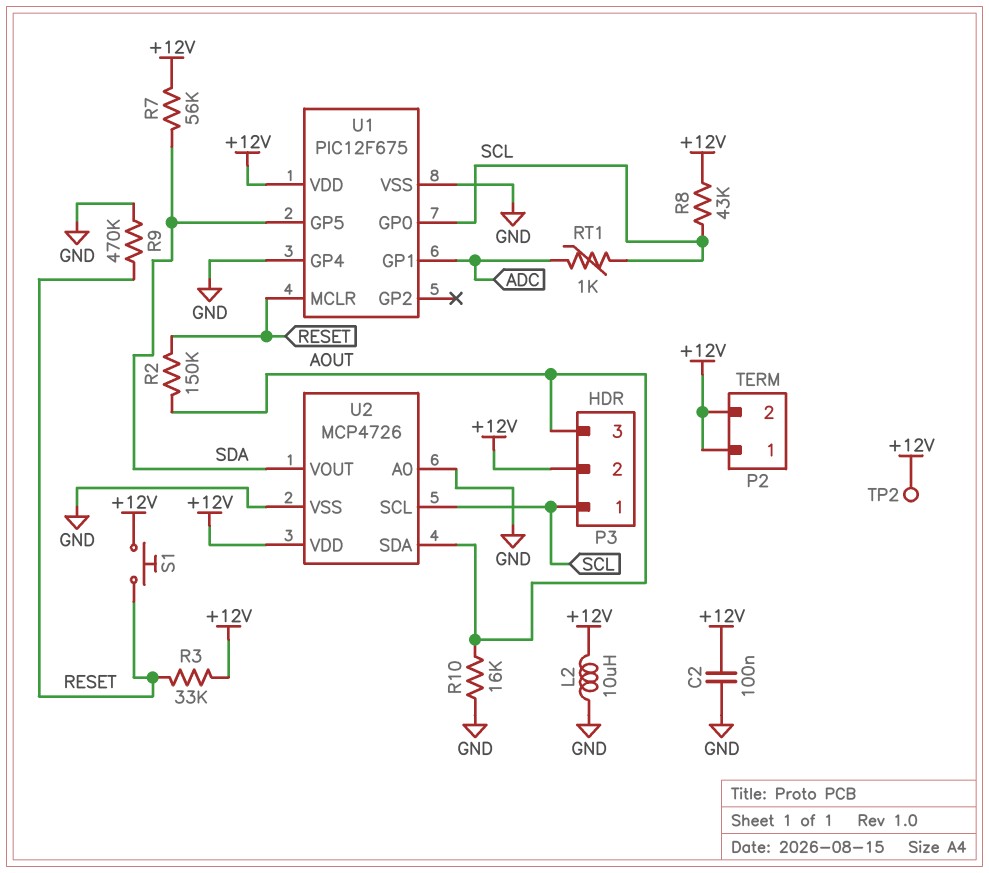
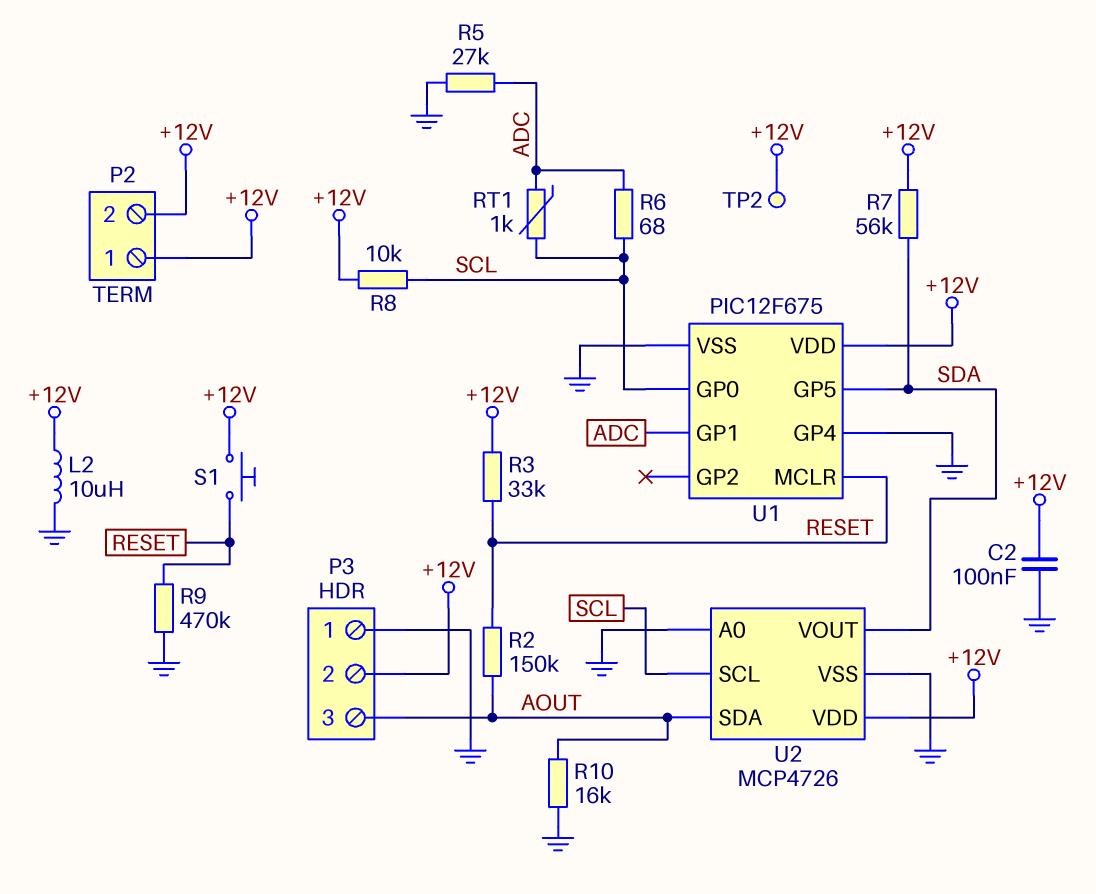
P3 pin 1: SCL -> GND
R5: none -> 27k (ADC, GND)
R6: none -> 68 (ADC, SCL)
R8: 43k (+12V, SCL) -> 10k (+12V, SCL)

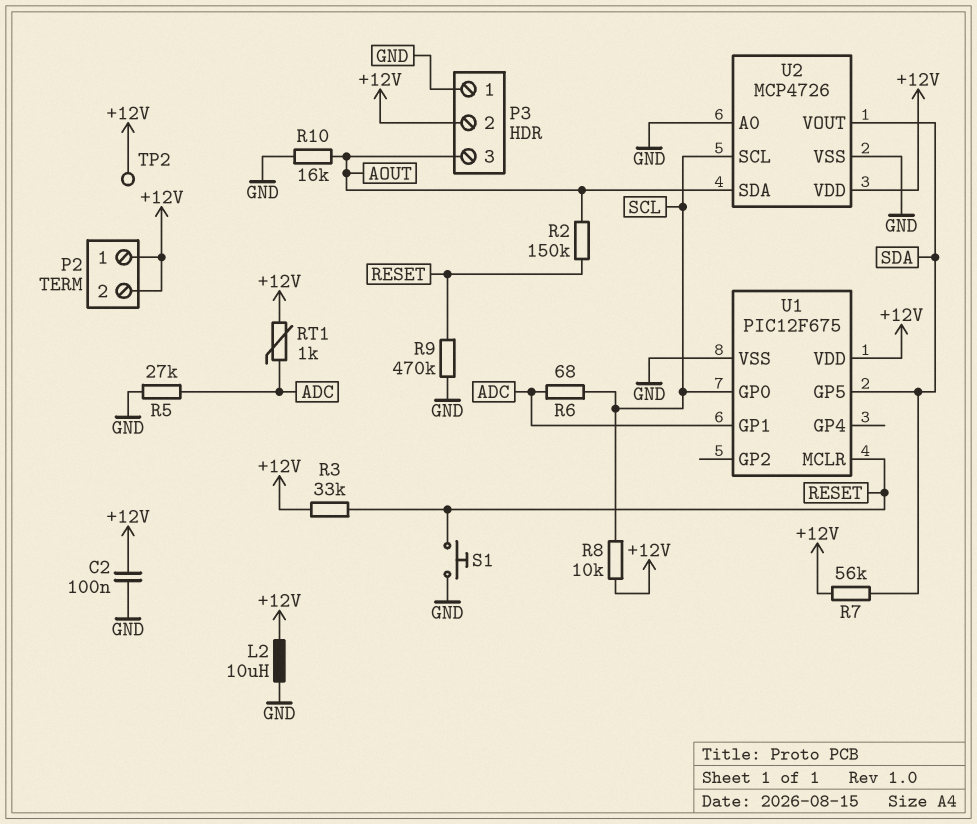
RT1: 1k (ADC, SCL) -> 1k (+12V, ADC)
S1: button (+12V, RESET) -> button (GND, RESET)
U1 pin GP4: GND -> none

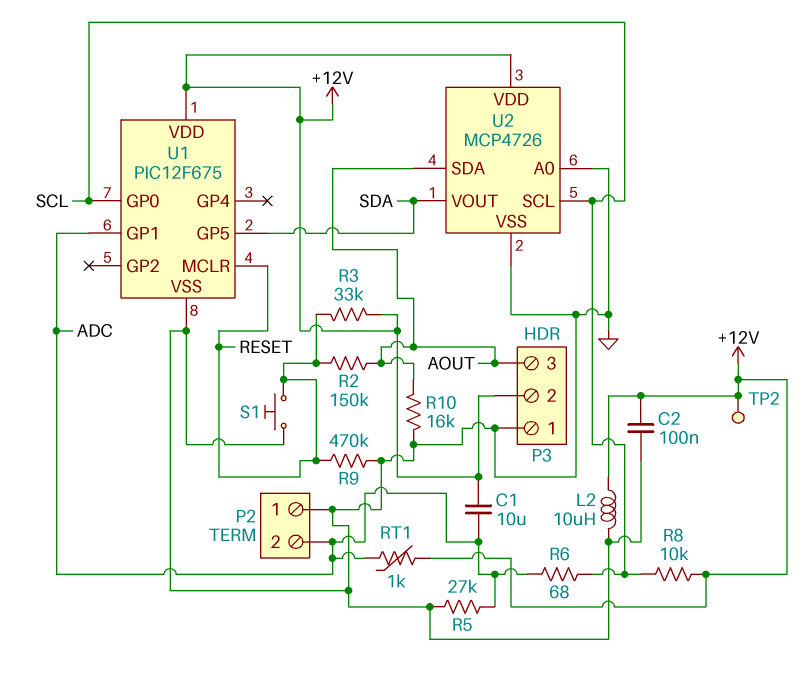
C1: none -> 10uF (+12V, ADC)
P2 pin 1: +12V -> GND
P2 pin 2: +12V -> ADC
R7: 56k (+12V, SDA) -> none

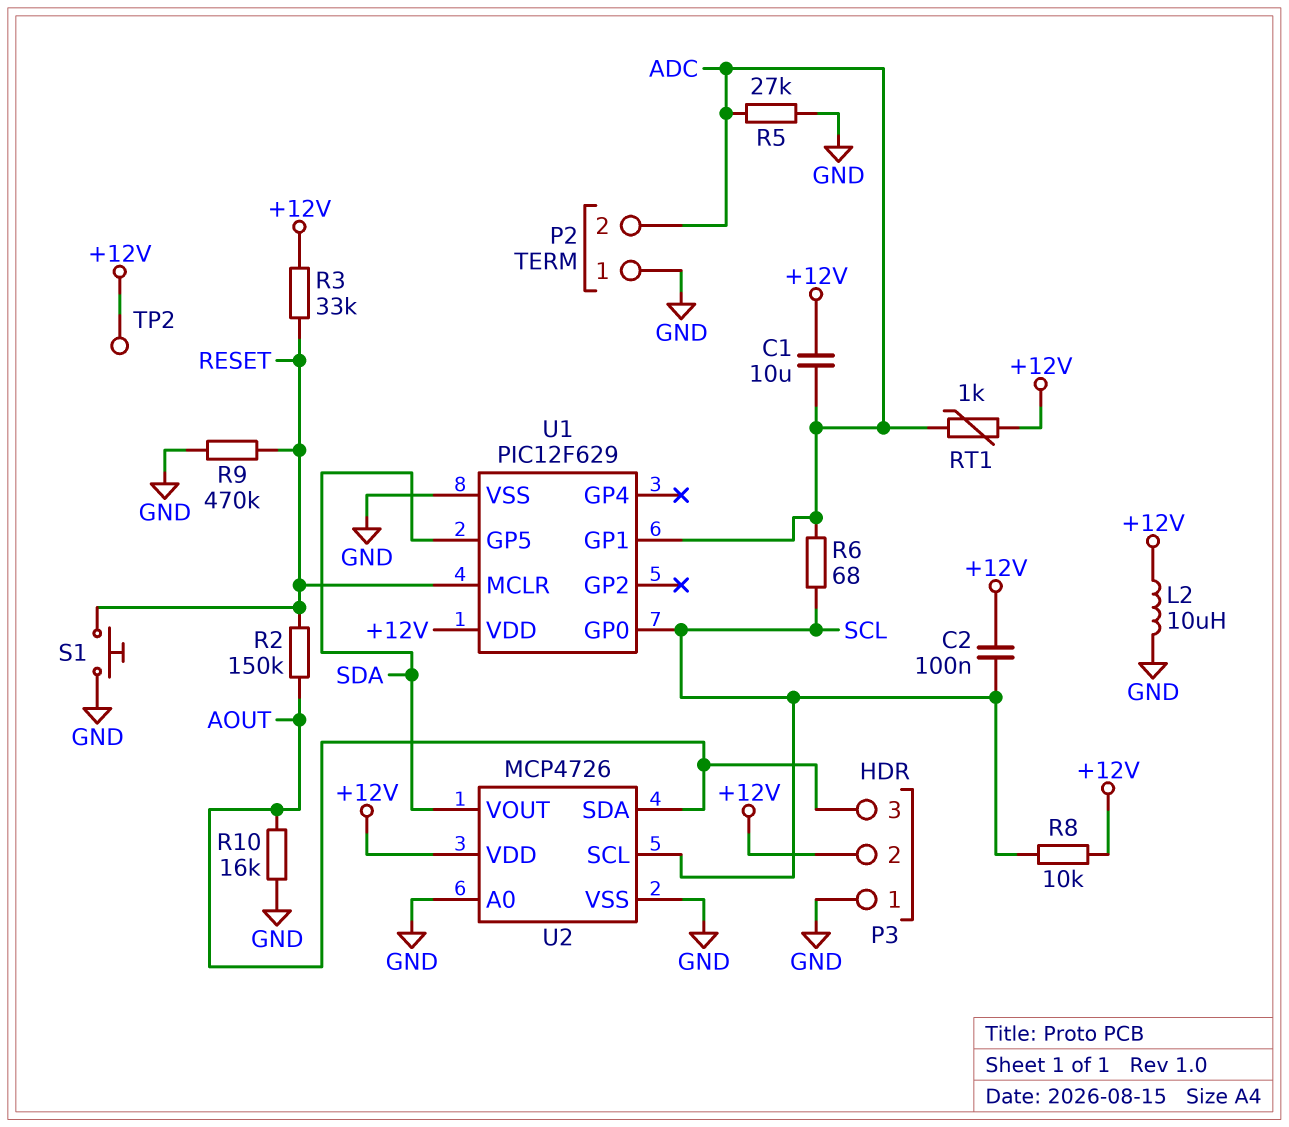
C2: 100nF (+12V, GND) -> 100nF (+12V, SCL)
U1: PIC12F675 -> PIC12F629

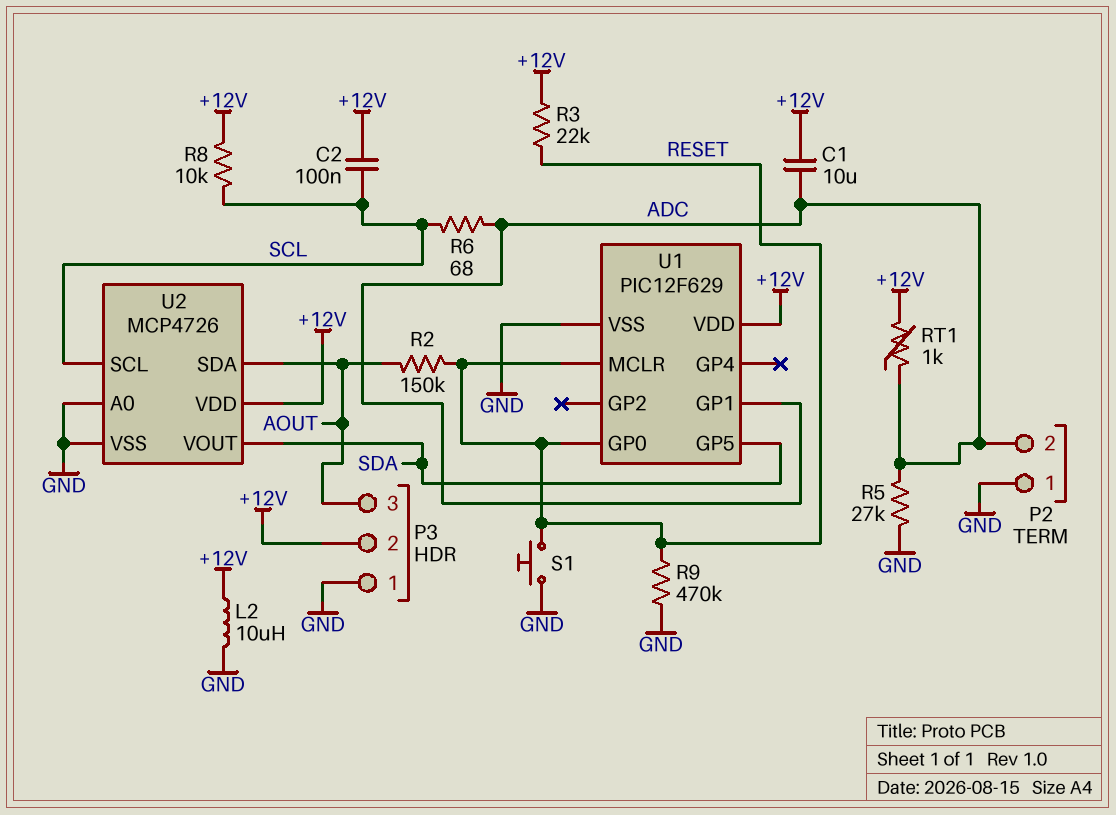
R3: 33k (+12V, RESET) -> 22k (+12V, RESET)
R10: 16k (AOUT, GND) -> none
TP2: test point (+12V) -> none
U1 pin GP0: SCL -> RESET

